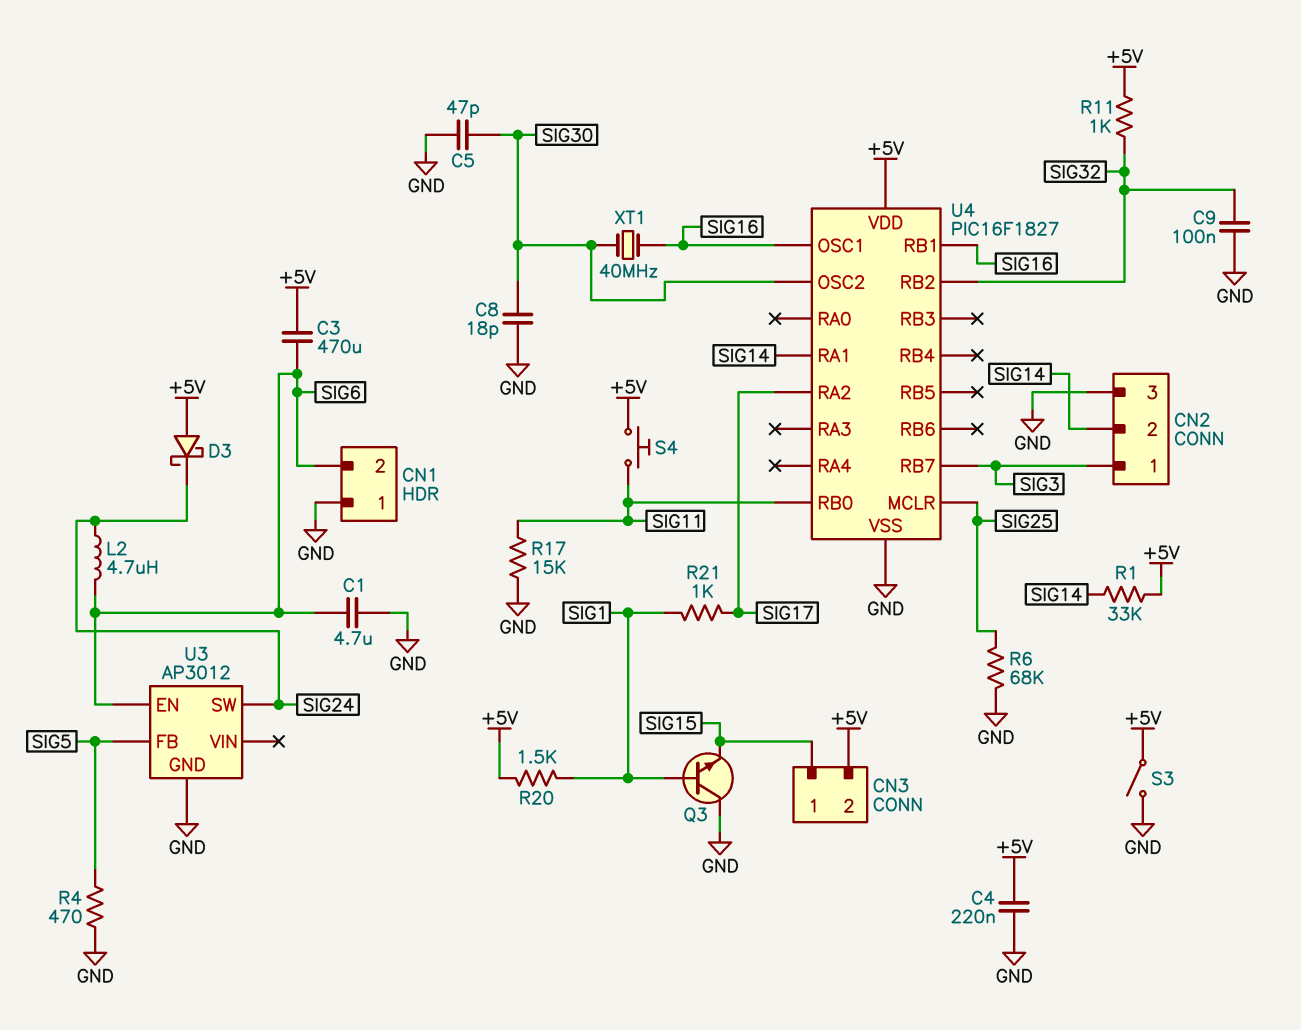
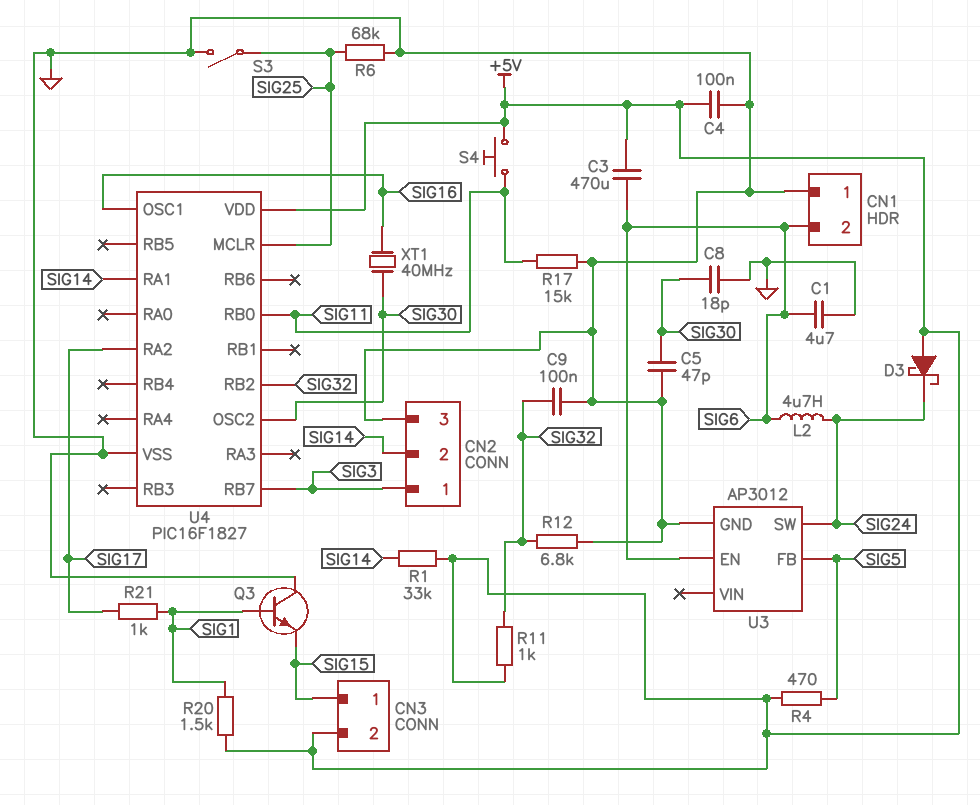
C4: 220nF (+5V, GND) -> 100nF (+5V, GND)
R4: 470 (GND, SIG5) -> 470 (+5V, SIG5)
R12: none -> 6.8k (GND, SIG32)
S3: switch (+5V, GND) -> switch (GND, SIG25)
U4 pin RB1: SIG16 -> none

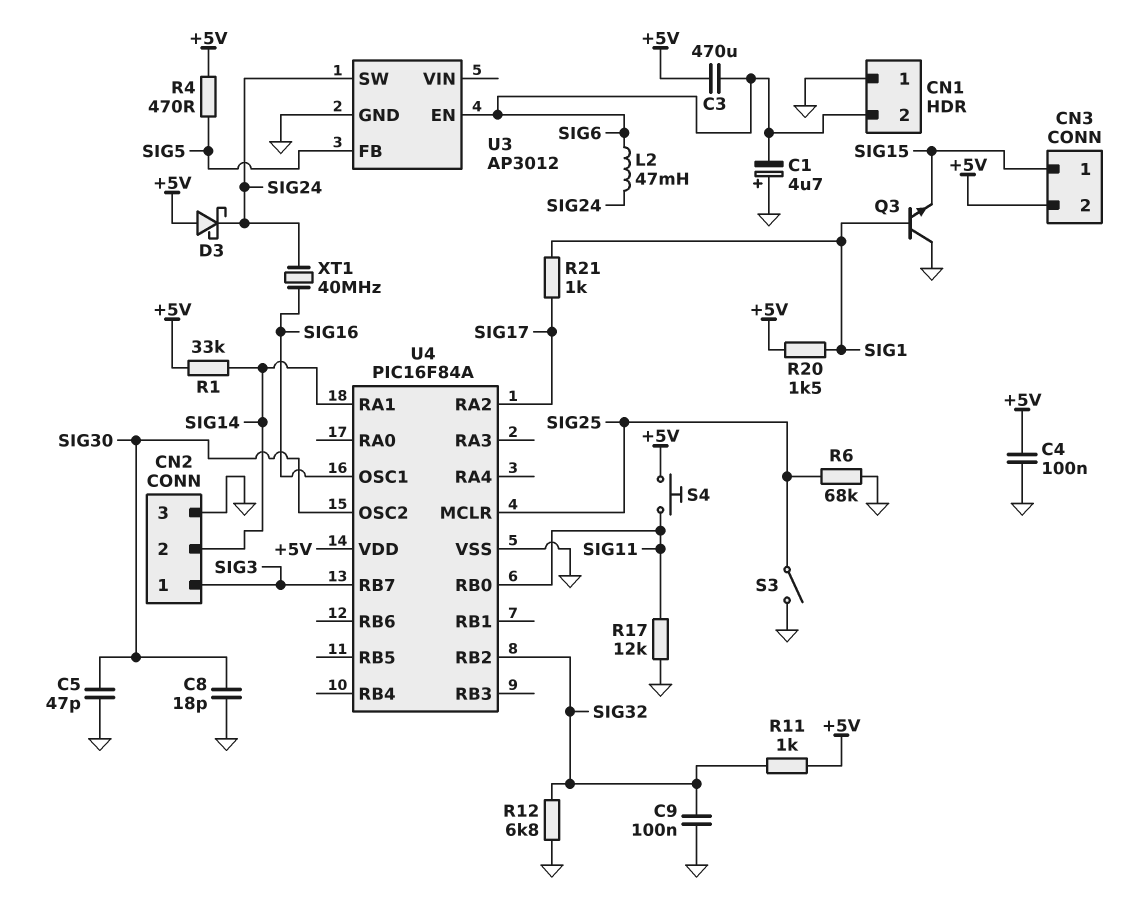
C1: 4.7uF (GND, SIG6) -> 4.7uF (plus GND, minus SIG6)
L2: 4.7uH (SIG6, SIG24) -> 47mH (SIG6, SIG24)
R17: 15k (GND, SIG11) -> 12k (GND, SIG11)
U4: PIC16F1827 -> PIC16F84A
XT1: 40MHz (SIG16, SIG30) -> 40MHz (SIG16, SIG24)

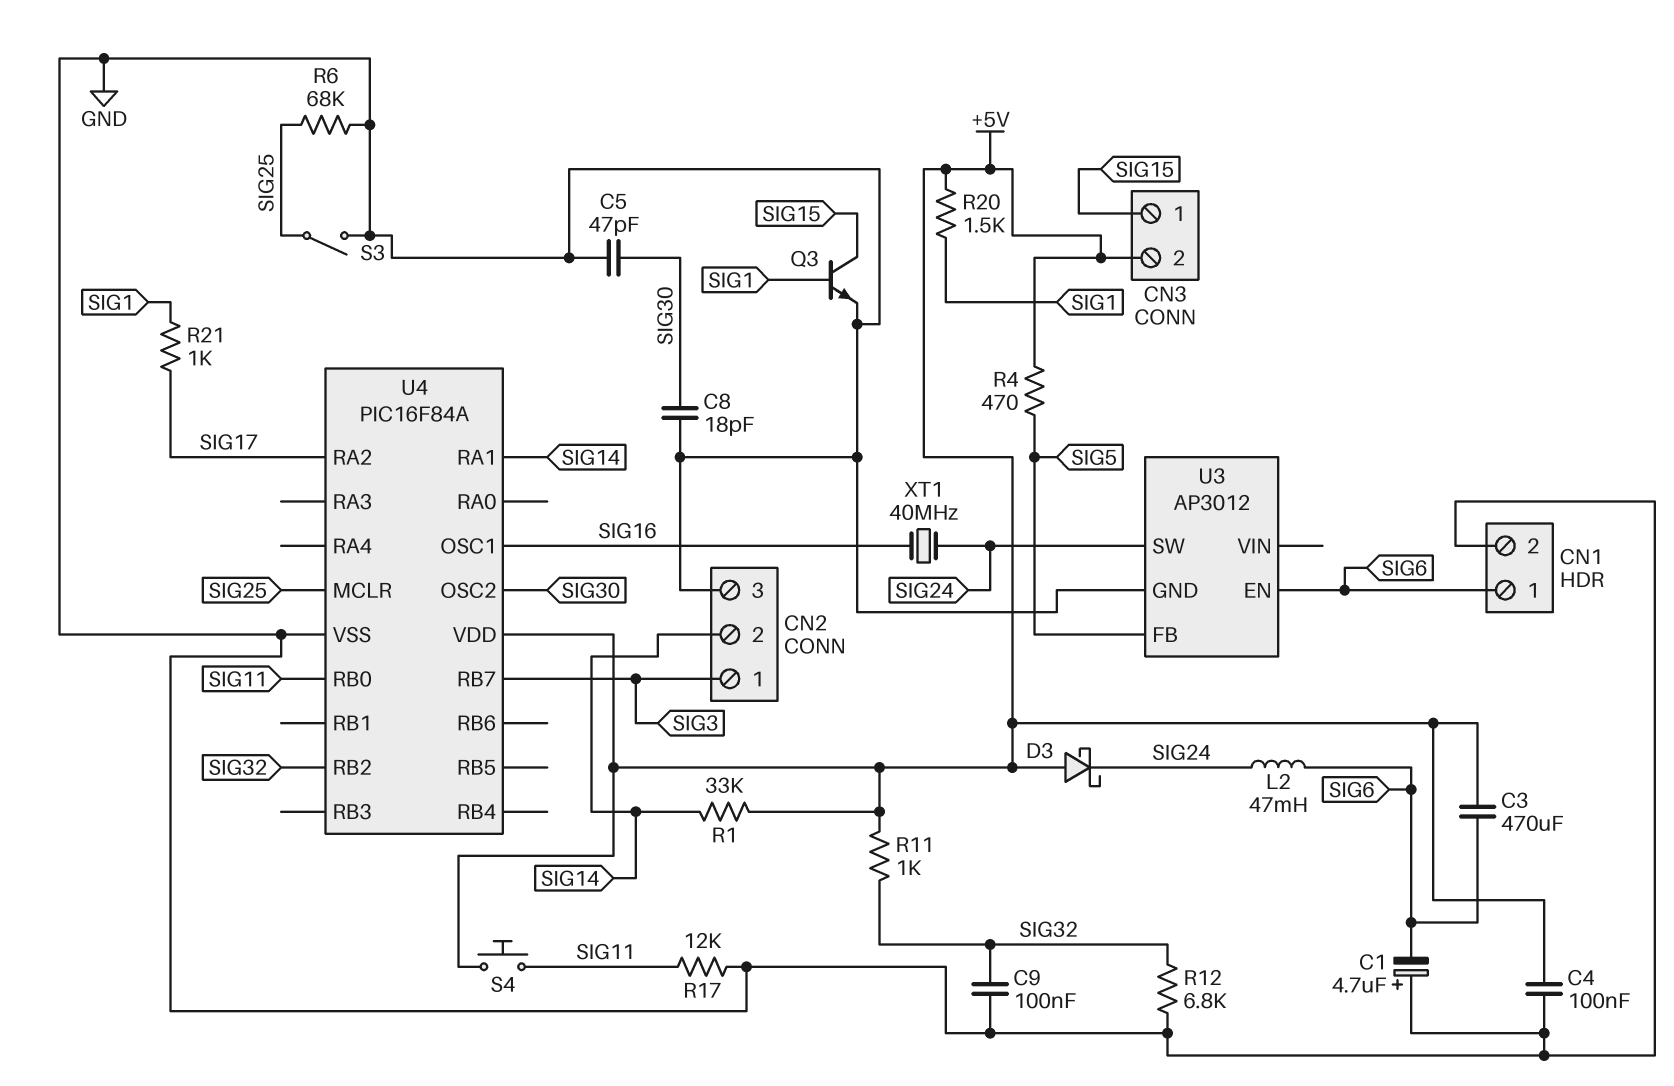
CN1 pin 1: GND -> SIG6
CN1 pin 2: SIG6 -> GND
Q3: NPN (B SIG1, C GND, E SIG15) -> NPN (B SIG1, C SIG15, E GND)

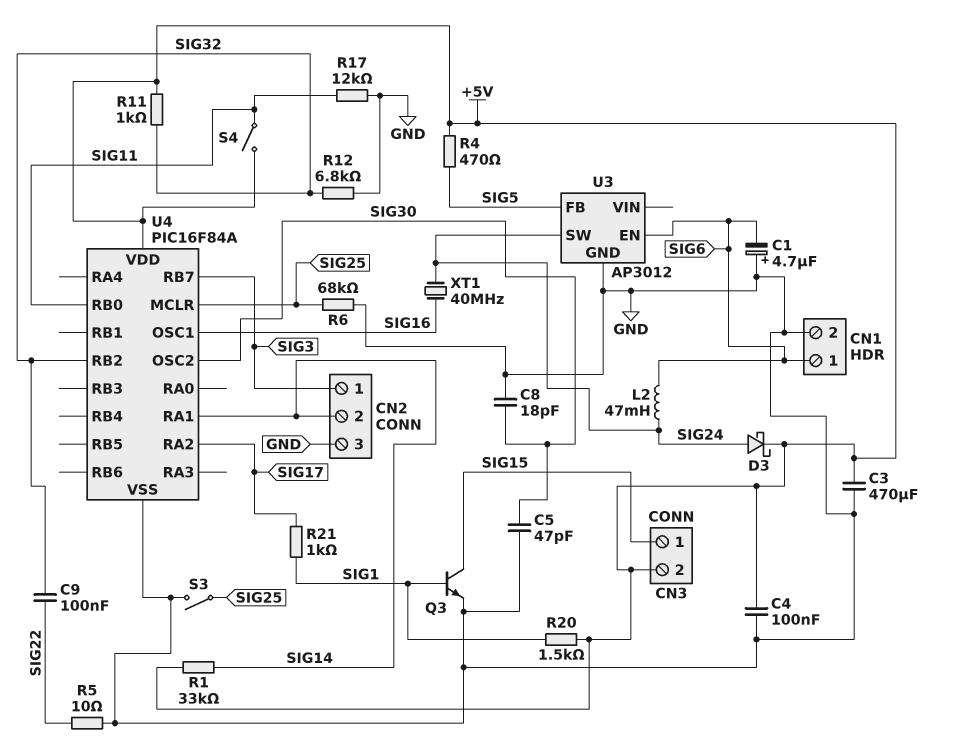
C3: 470uF (+5V, SIG6) -> 470uF (+5V, GND)
C9: 100nF (GND, SIG32) -> 100nF (SIG22, SIG32)
D3: schottky (A +5V, K SIG24) -> schottky (A SIG24, K +5V)
R5: none -> 10 (GND, SIG22)
S4: button (+5V, SIG11) -> switch (+5V, SIG11)

